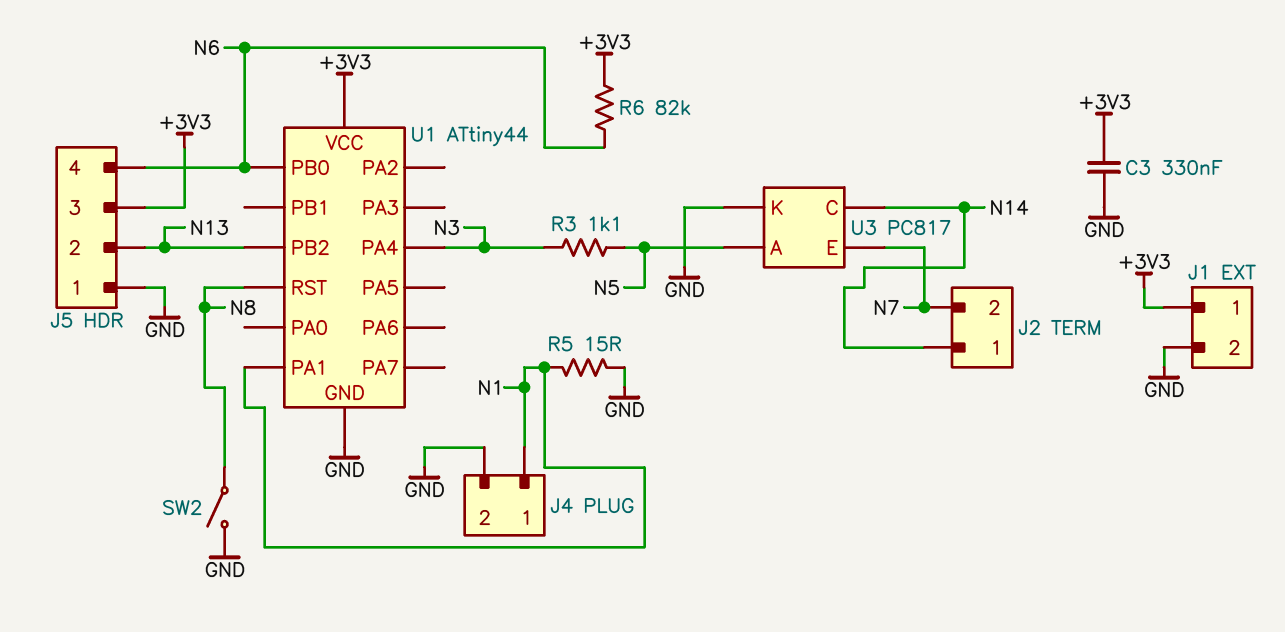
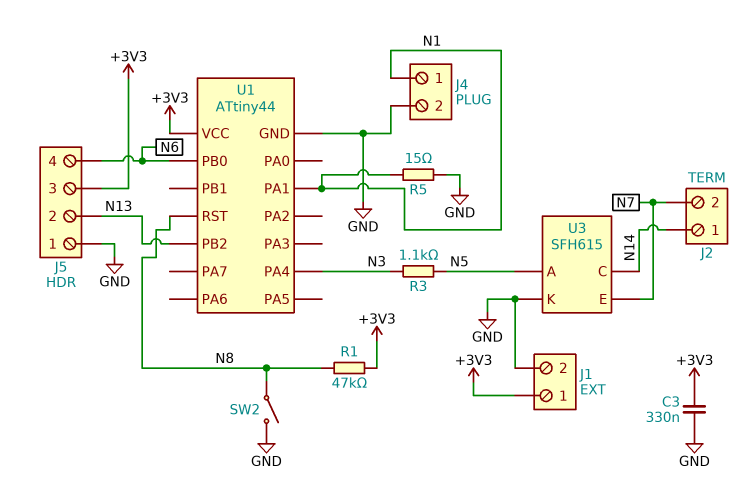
R1: none -> 47k (+3V3, N8)
R6: 82k (+3V3, N6) -> none
U3: PC817 -> SFH615

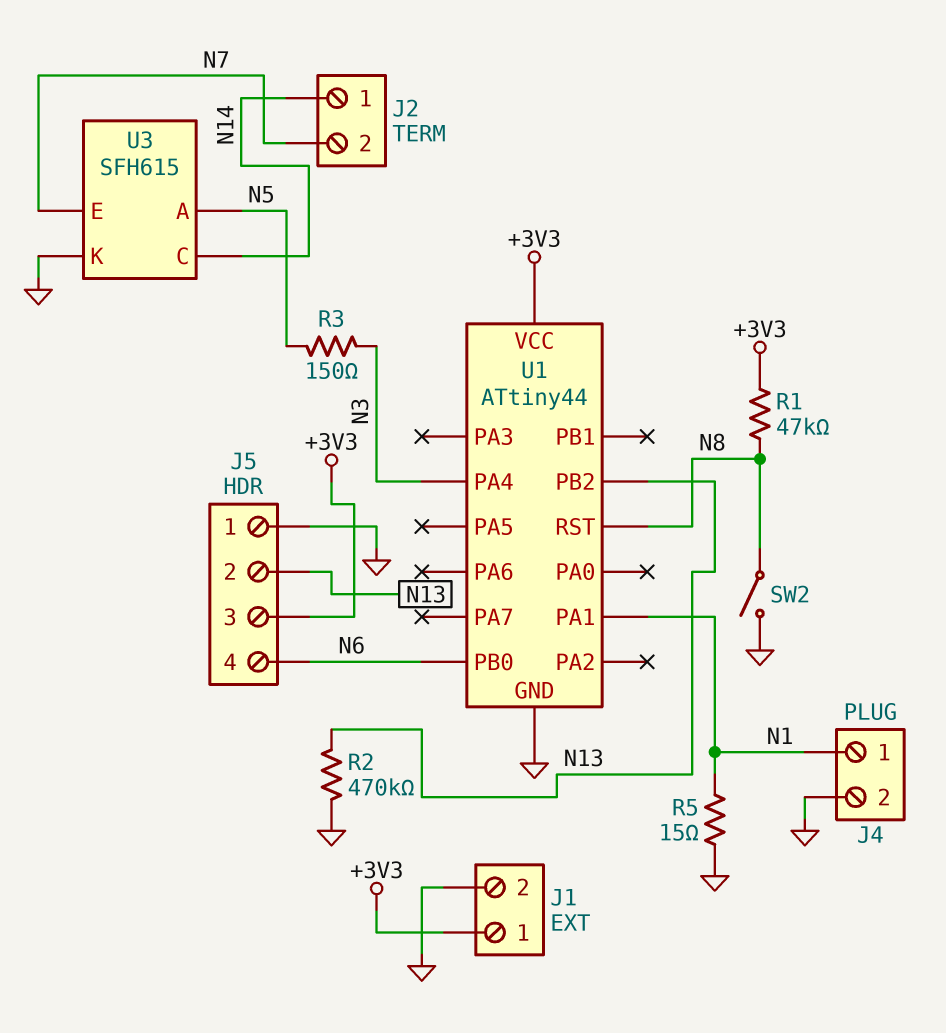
C3: 330nF (+3V3, GND) -> none
R2: none -> 470k (GND, N13)
R3: 1.1k (N3, N5) -> 150 (N3, N5)

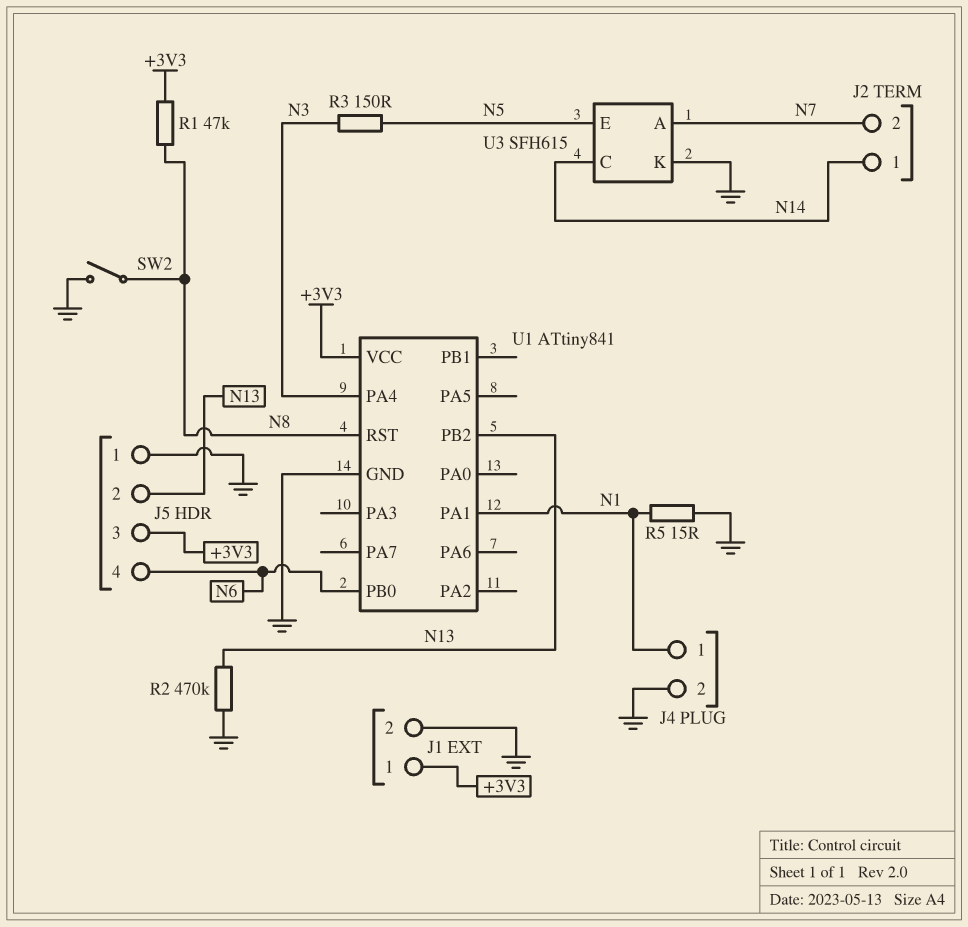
U1: ATtiny44 -> ATtiny841
U3 pin A: N5 -> N7
U3 pin E: N7 -> N5

